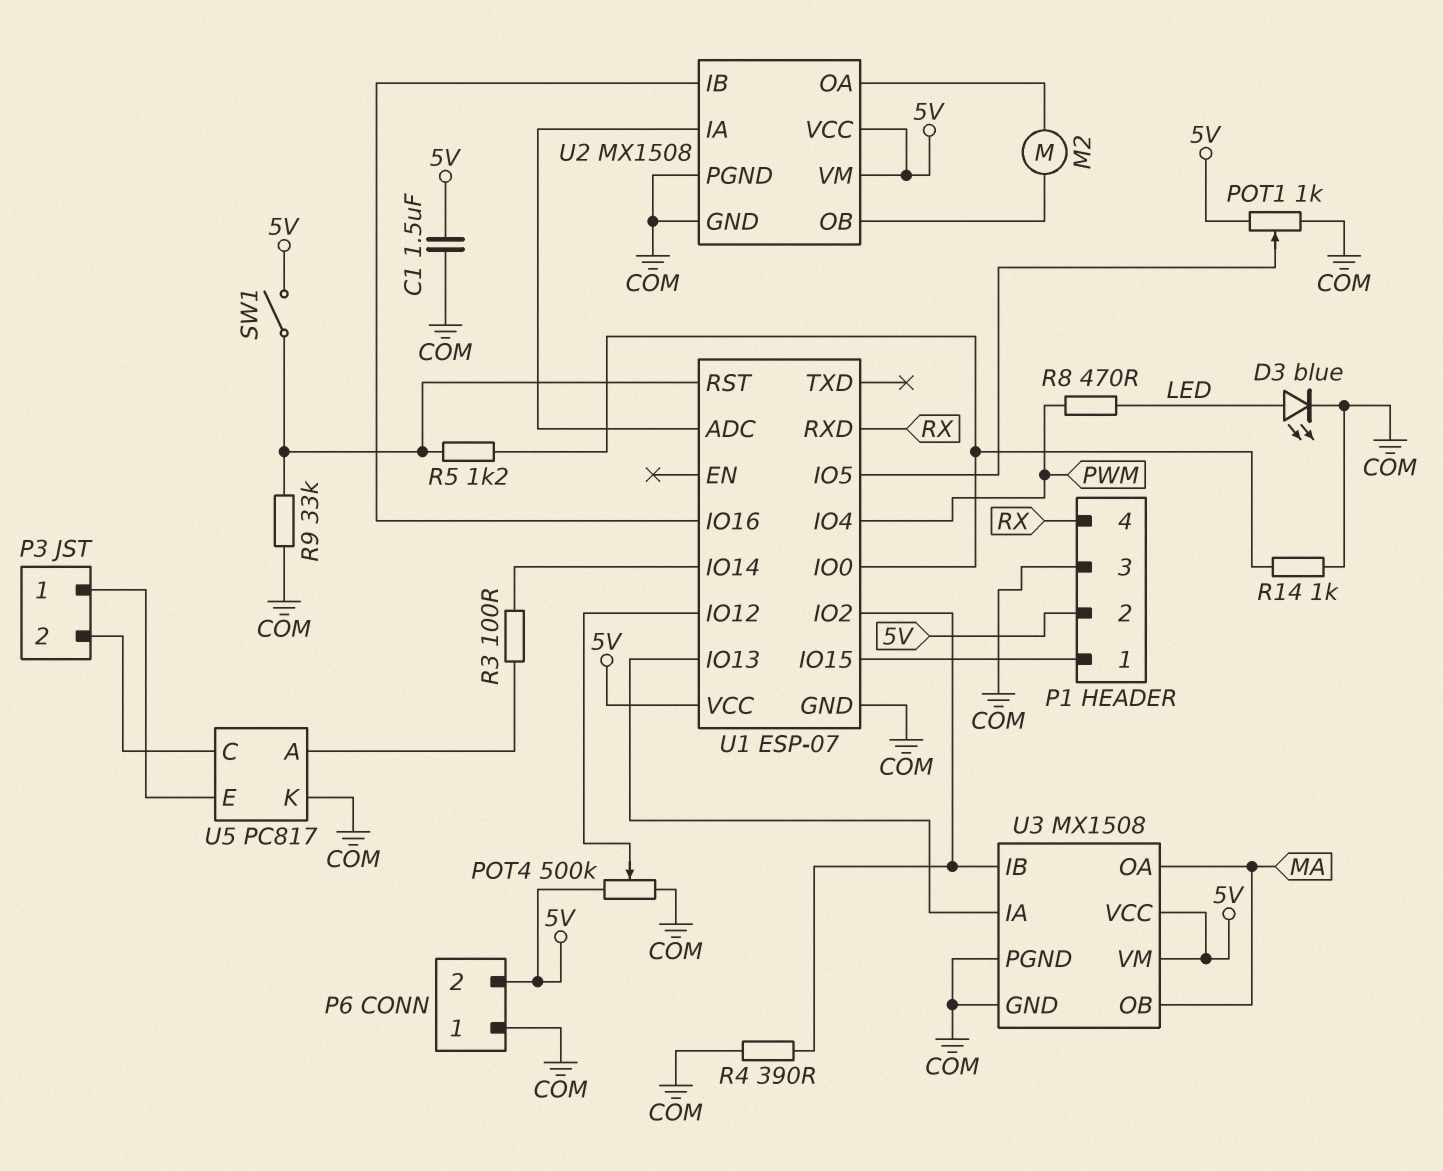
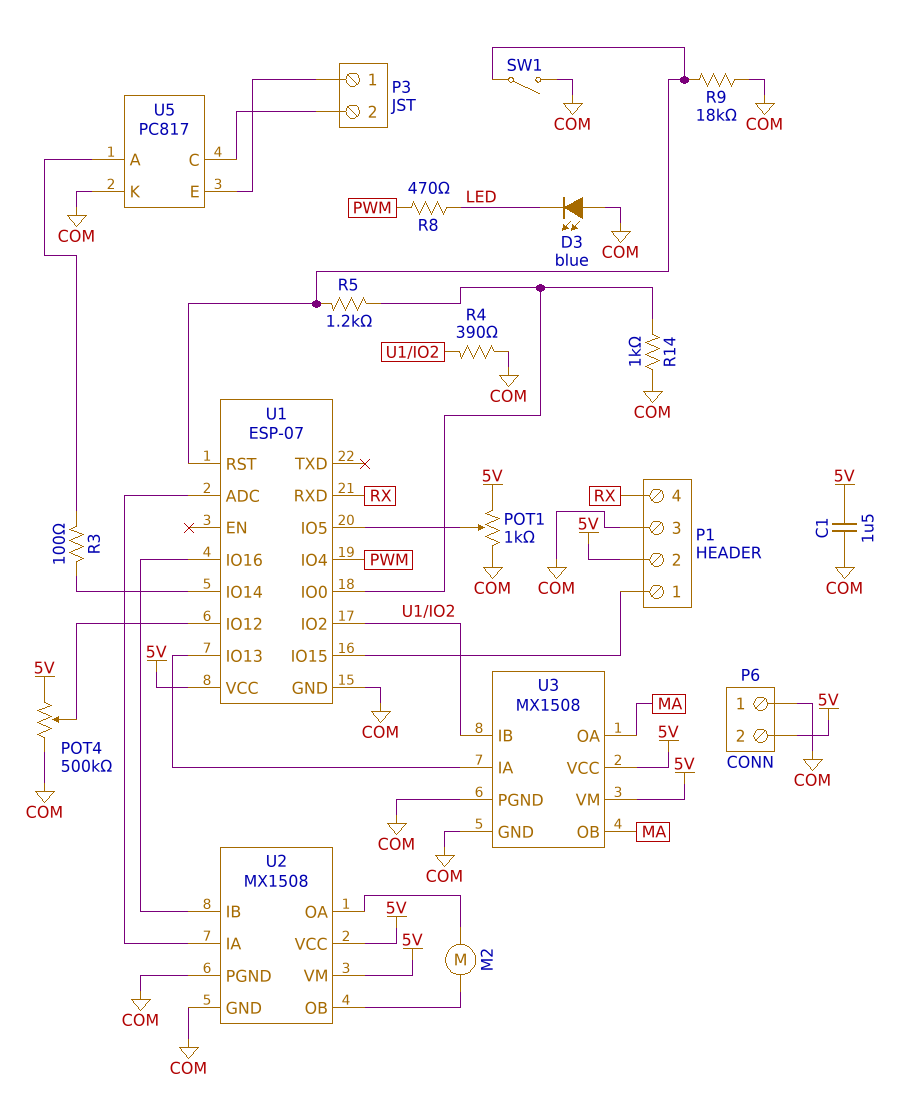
D3: LED blue (A LED, K COM) -> LED blue (A COM, K LED)
R9: 33k (COM, U1/RST) -> 18k (COM, U1/RST)
SW1: switch (5V, U1/RST) -> switch (COM, U1/RST)

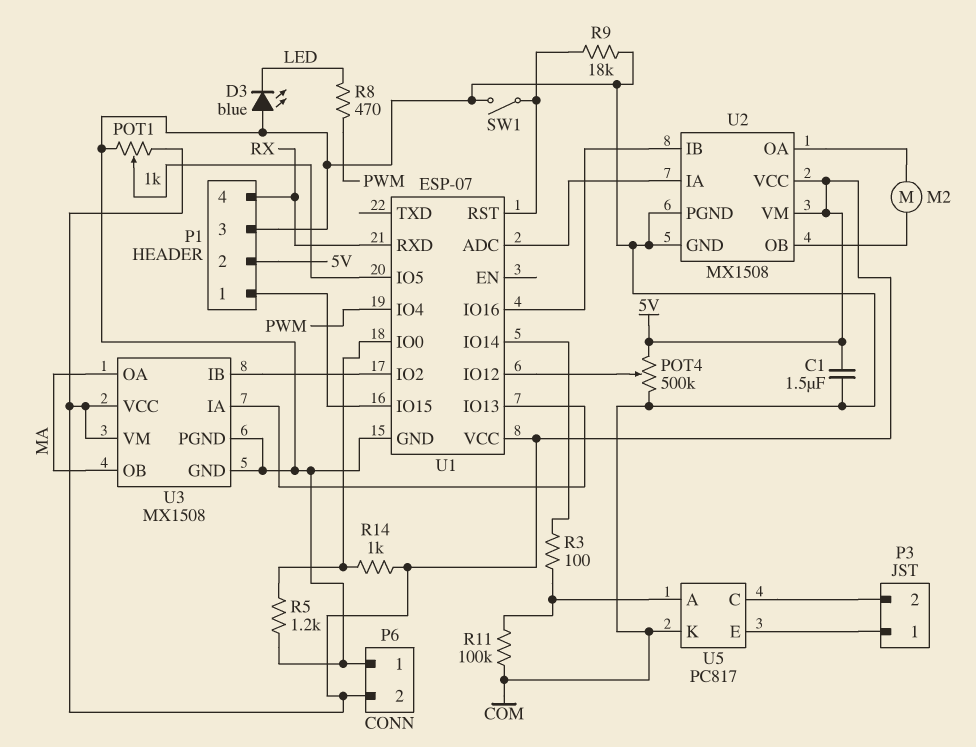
R4: 390 (COM, U1/IO2) -> none
R5: 1.2k (U1/IO0, U1/RST) -> 1.2k (COM, U1/IO0)
R11: none -> 100k (COM, U5/A)
R14: 1k (COM, U1/IO0) -> 1k (5V, U1/IO0)

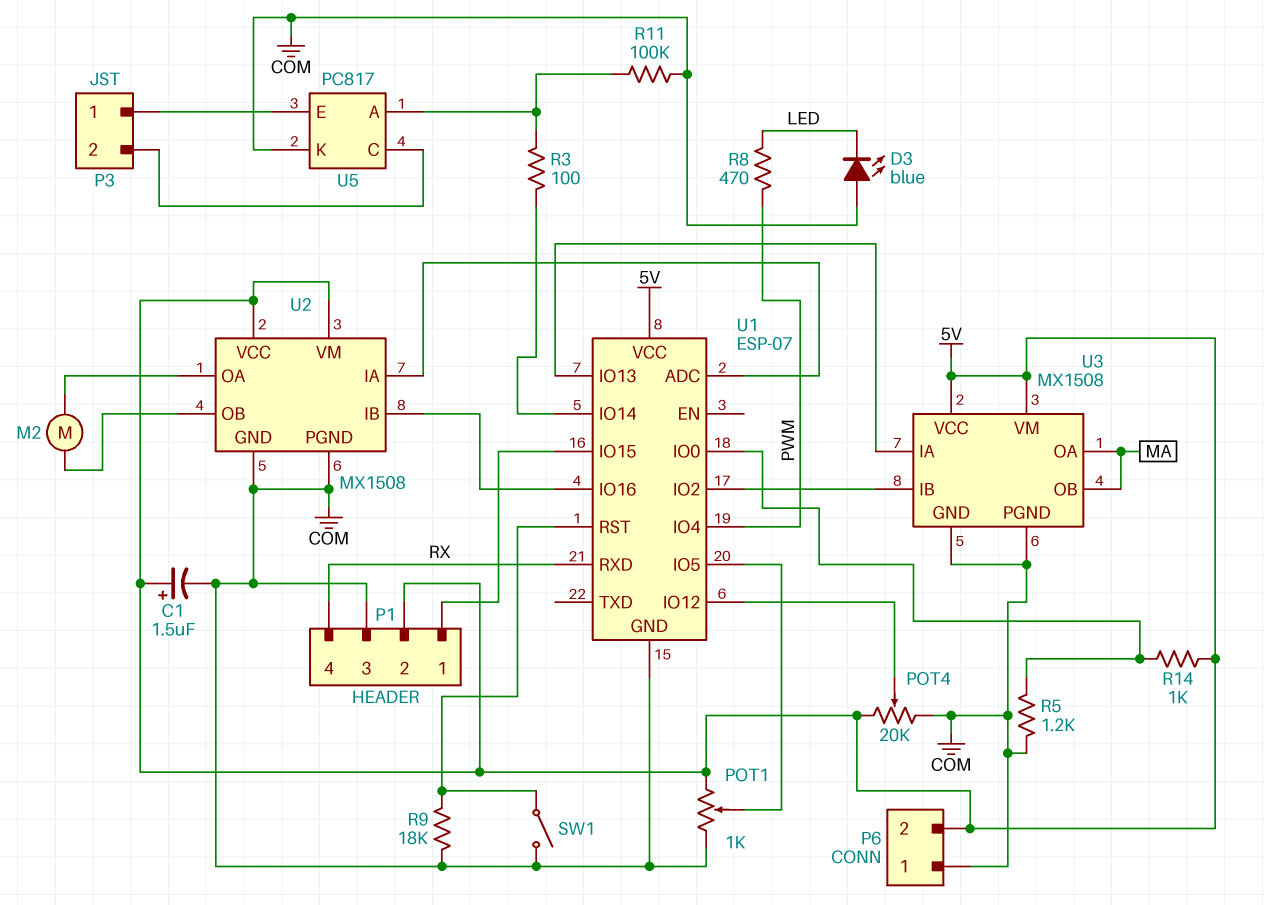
C1: 1.5uF (5V, COM) -> 1.5uF (plus 5V, minus COM)
POT4: 500k (5V, COM, wiper U1/IO12) -> 20k (5V, COM, wiper U1/IO12)

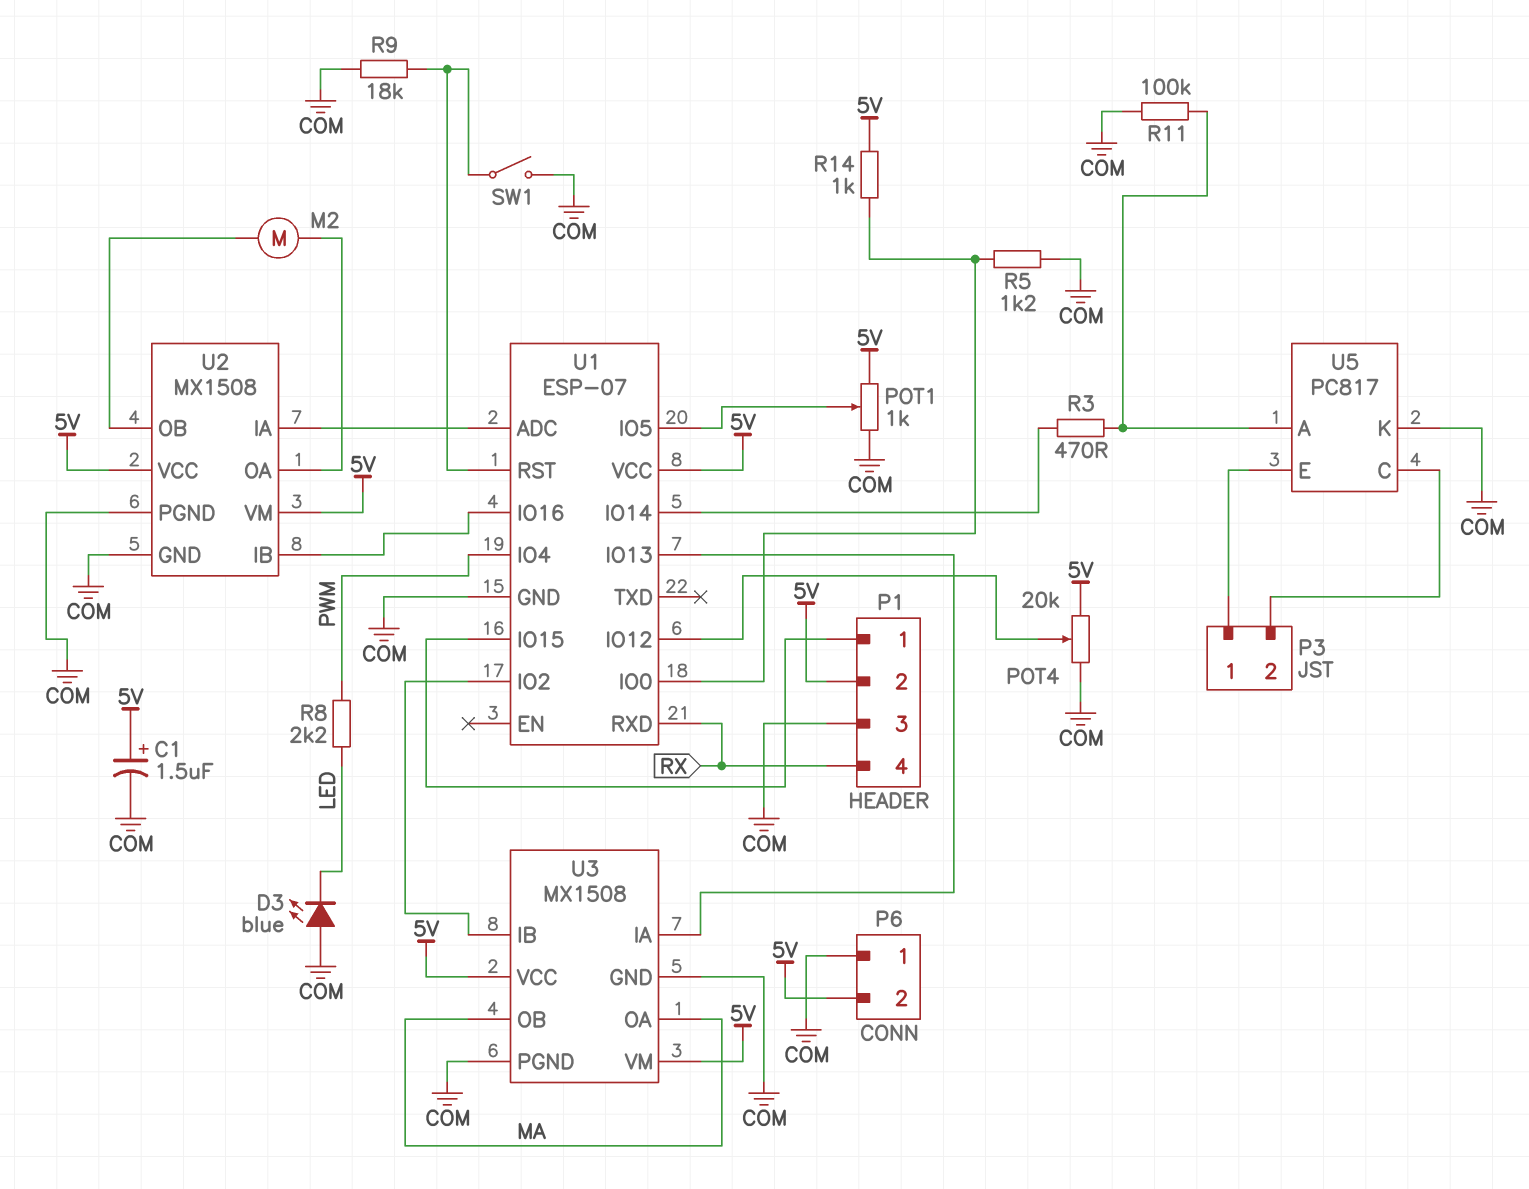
R3: 100 (U1/IO14, U5/A) -> 470 (U1/IO14, U5/A)
R8: 470 (LED, PWM) -> 2.2k (LED, PWM)

